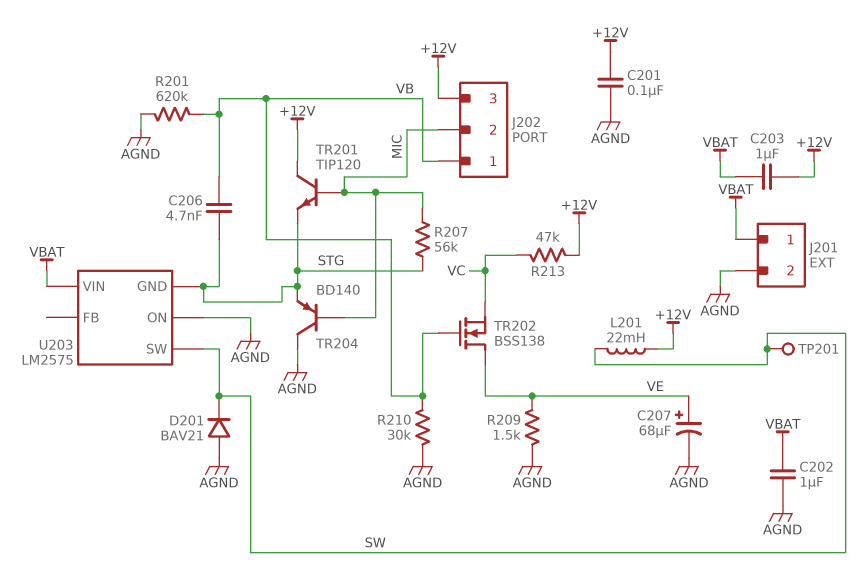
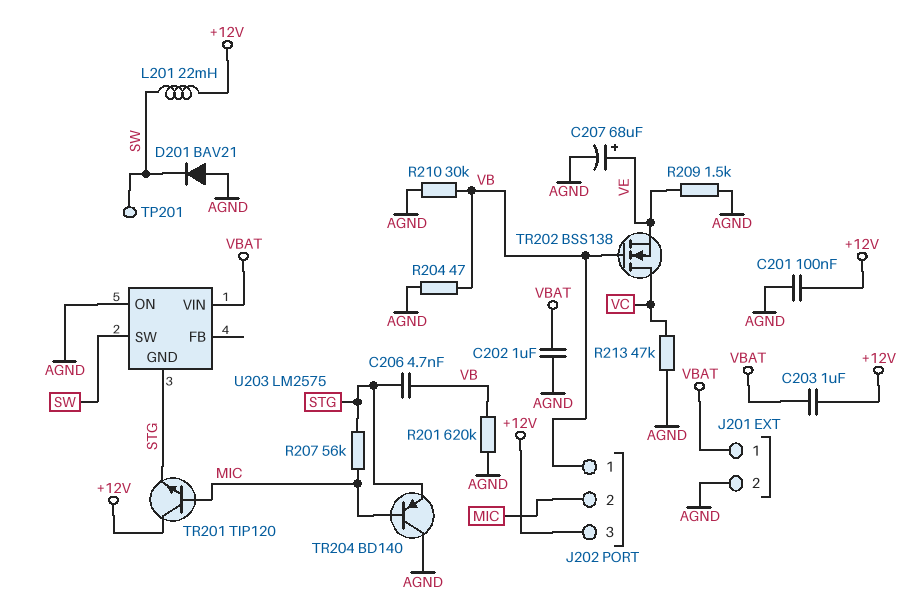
R204: none -> 47 (AGND, VB)
R213: 47k (+12V, VC) -> 47k (AGND, VC)
TR202: NMOS BSS138 (G VB, D VE, S VC) -> NMOS BSS138 (G VB, D VC, S VE)

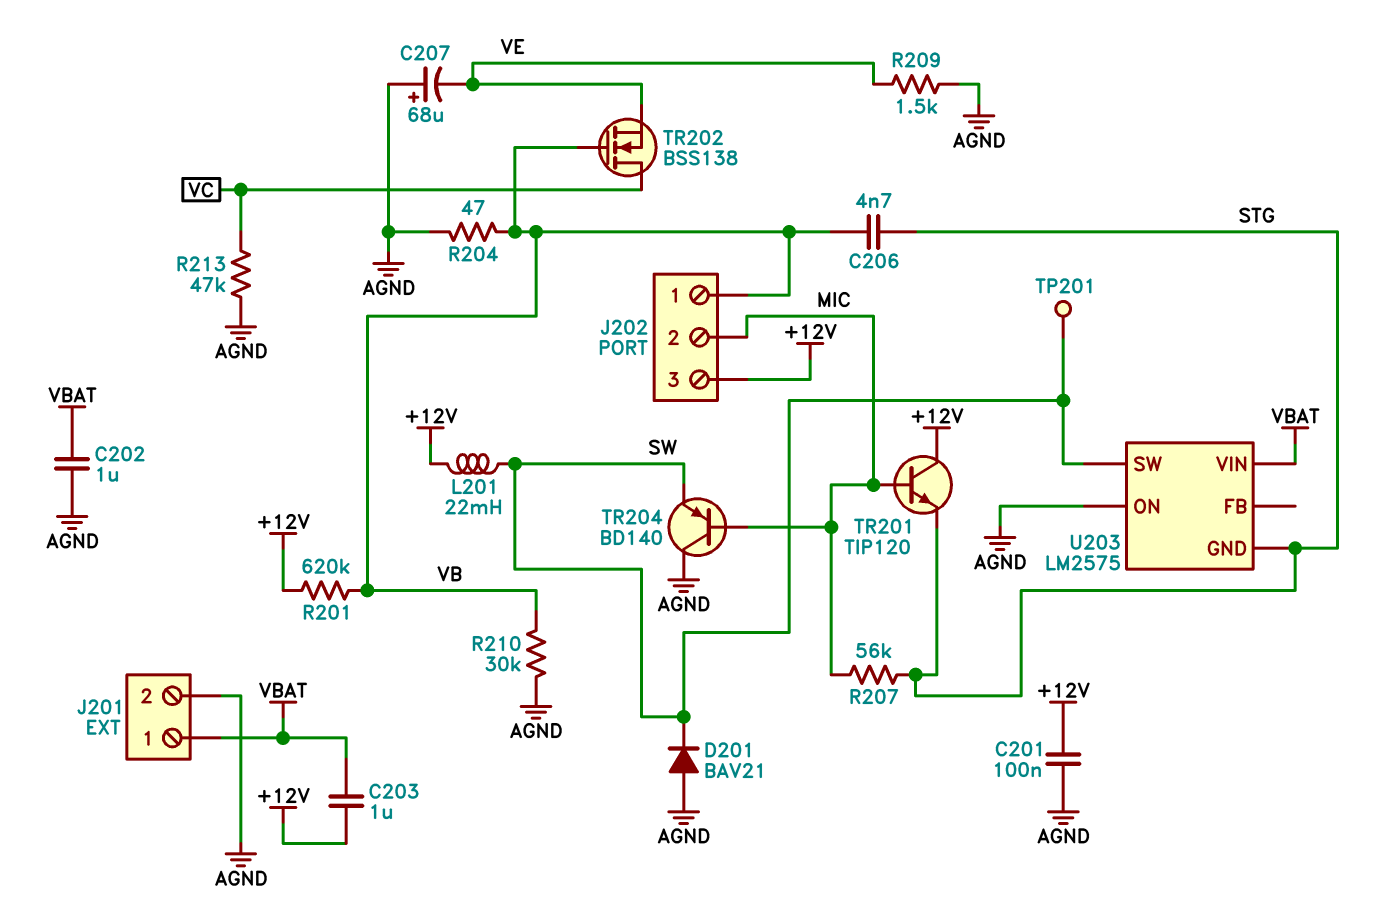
C207: 68uF (plus VE, minus AGND) -> 68uF (plus AGND, minus VE)
R201: 620k (AGND, VB) -> 620k (+12V, VB)
TR204: PNP BD140 (B MIC, C AGND, E STG) -> PNP BD140 (B MIC, C AGND, E SW)

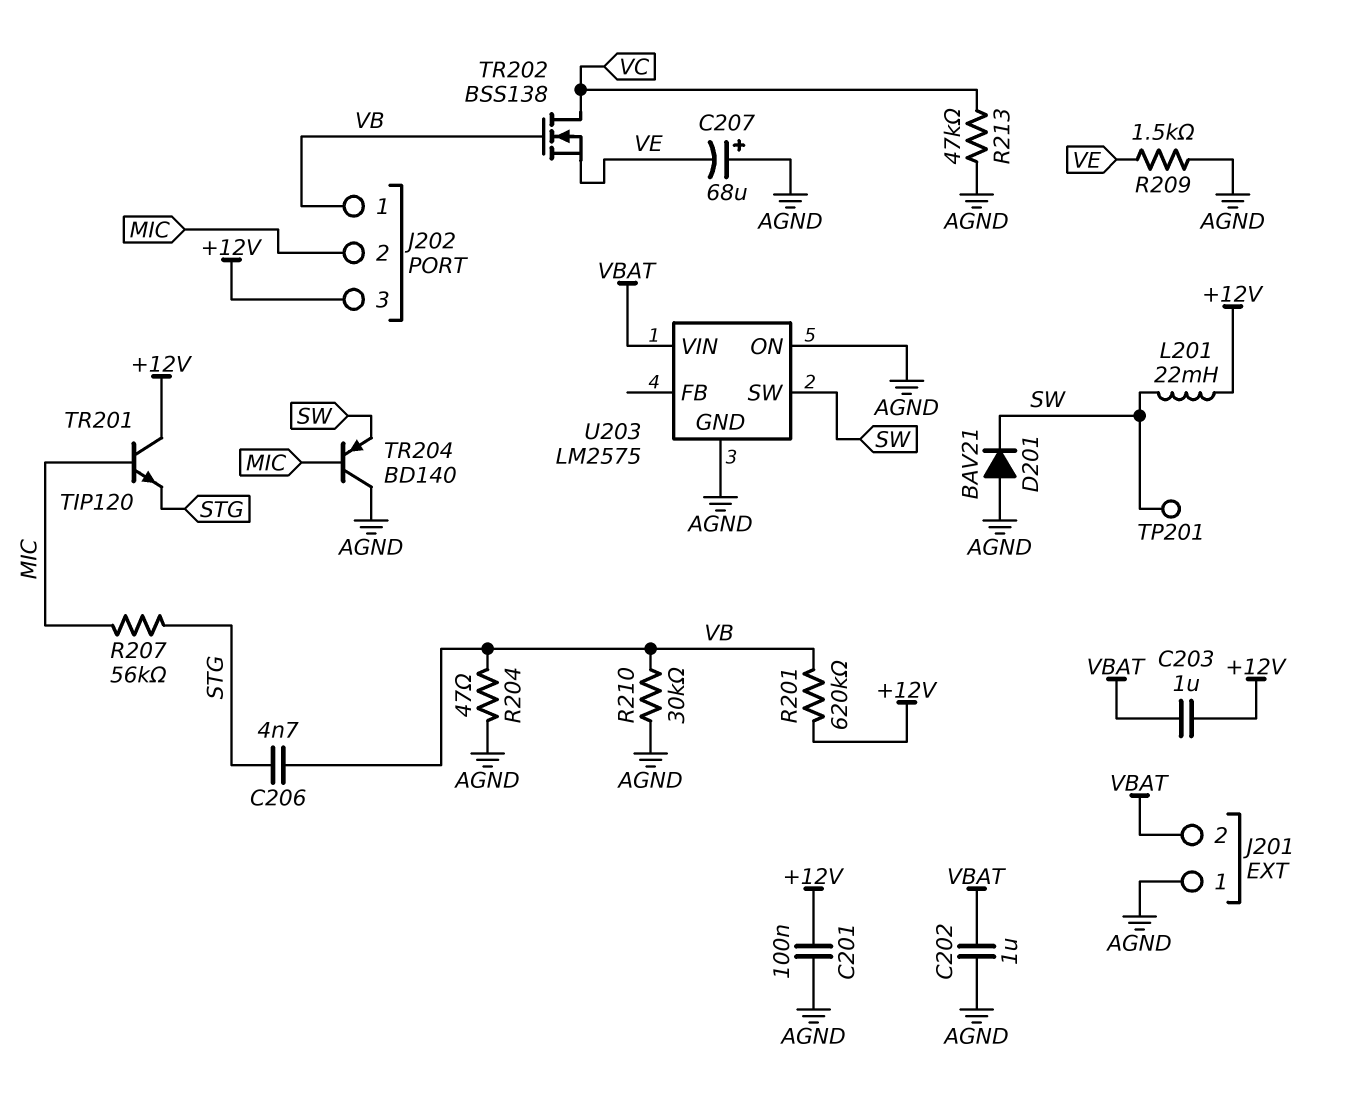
J201 pin 1: VBAT -> AGND
J201 pin 2: AGND -> VBAT
U203 pin GND: STG -> AGND

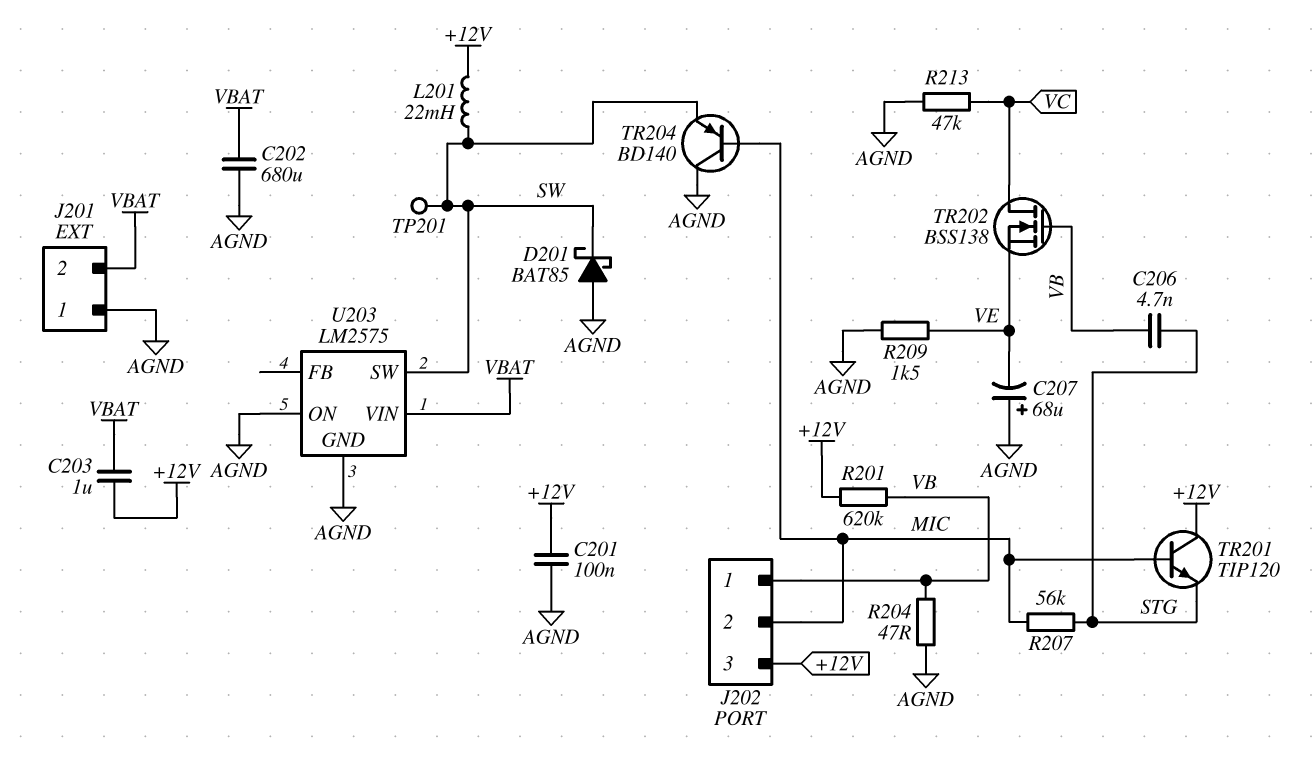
C202: 1uF (AGND, VBAT) -> 680uF (AGND, VBAT)
D201: diode BAV21 (A AGND, K SW) -> schottky BAT85 (A AGND, K SW)
R210: 30k (AGND, VB) -> none

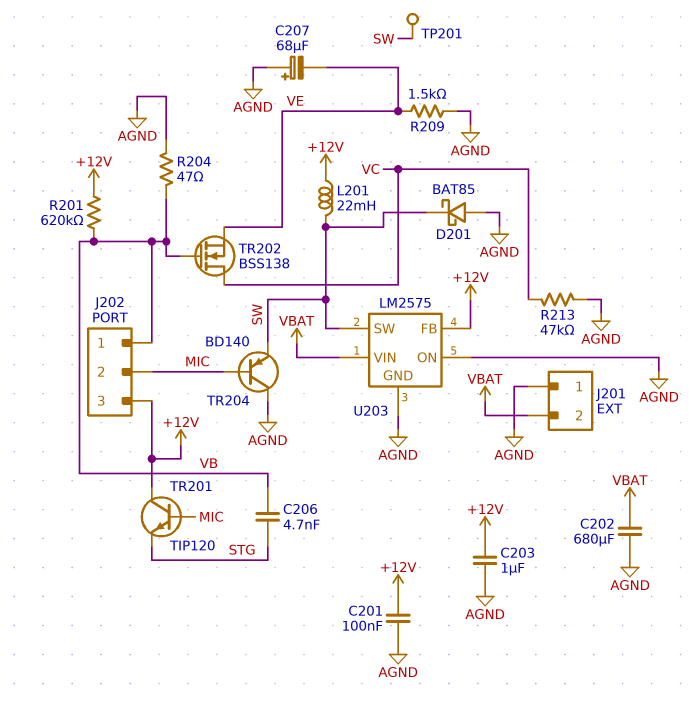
C203: 1uF (+12V, VBAT) -> 1uF (+12V, AGND)
R207: 56k (MIC, STG) -> none
U203 pin FB: none -> +12V

